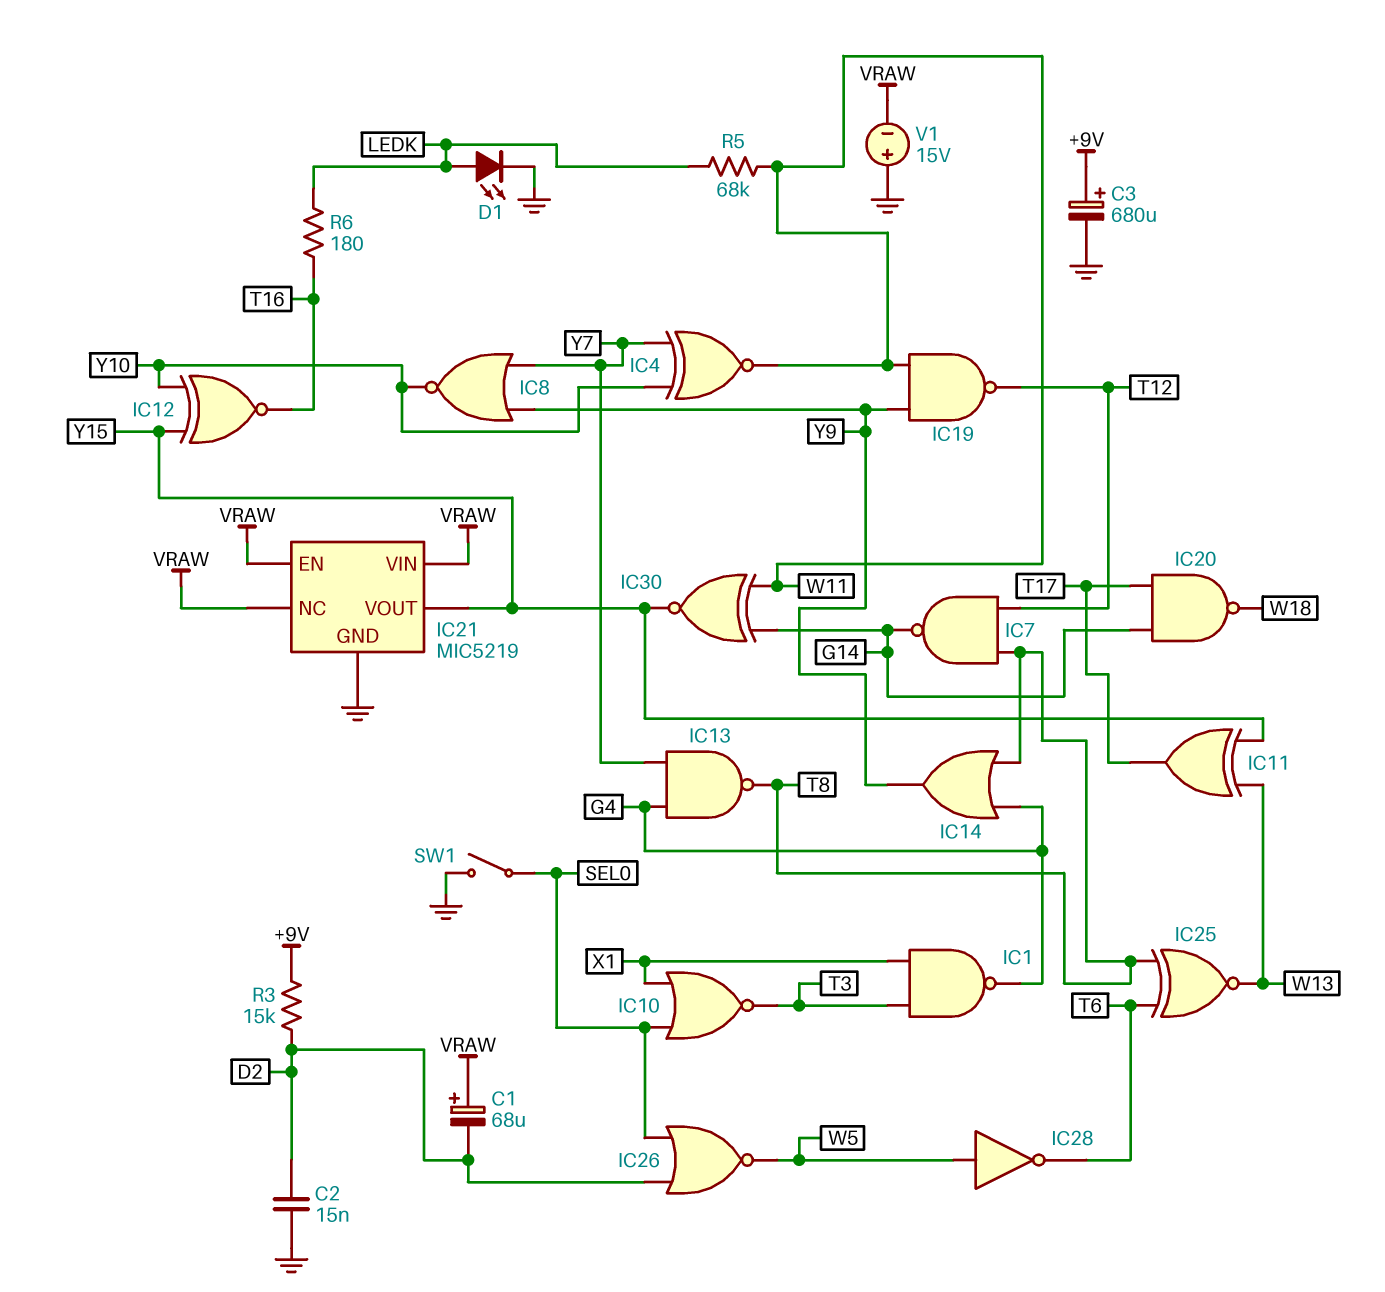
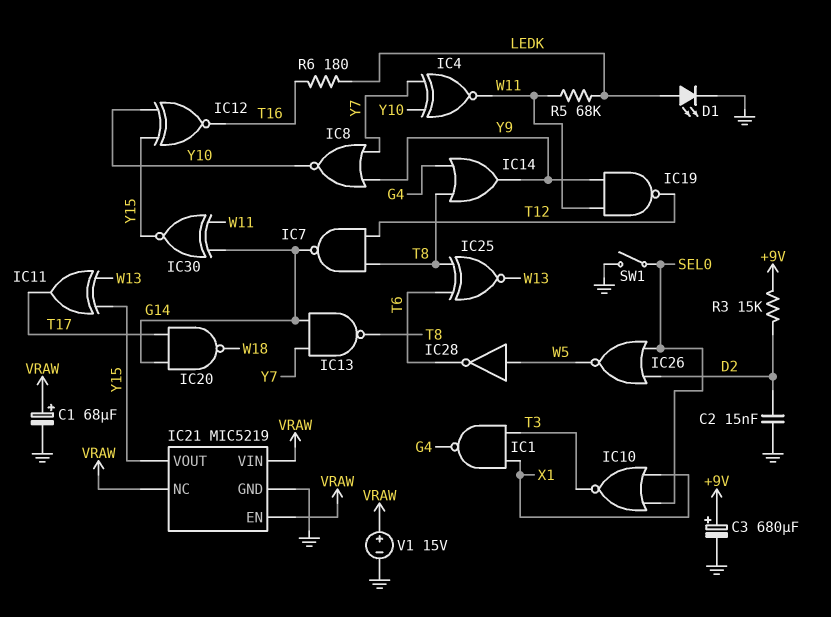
C1: 68uF (plus VRAW, minus D2) -> 68uF (plus VRAW, minus GND)
IC13: NAND (in G4, in Y7, out T8) -> NAND (in G14, in Y7, out T8)
V1: 15V (plus GND, minus VRAW) -> 15V (plus VRAW, minus GND)

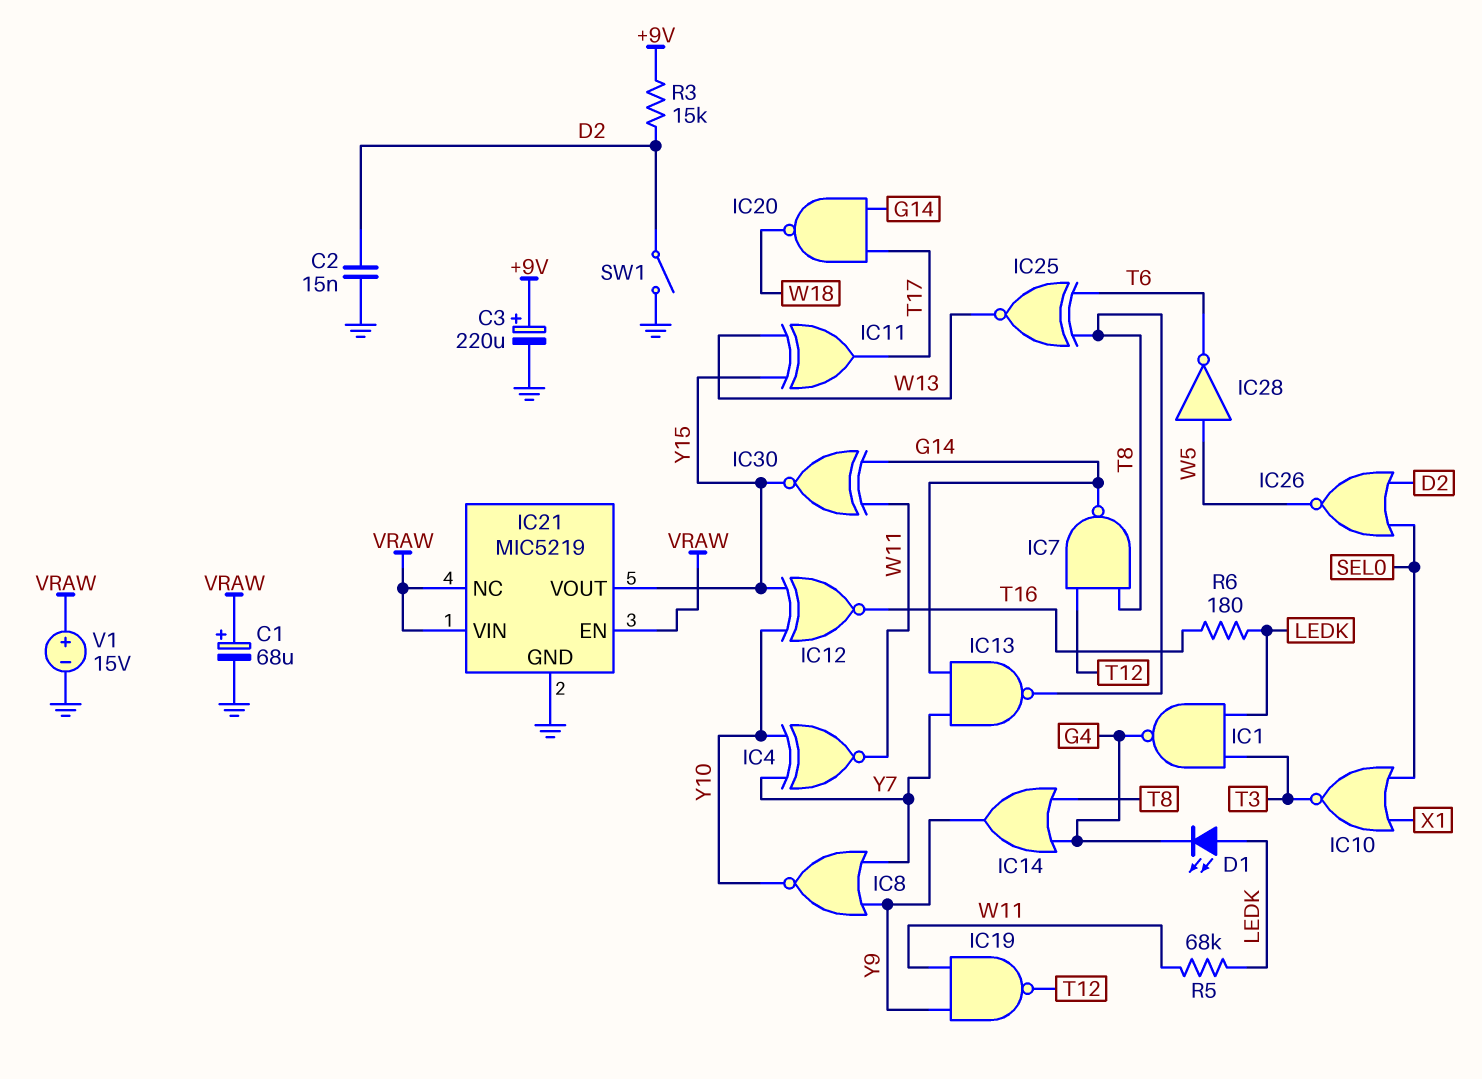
C3: 680uF (plus +9V, minus GND) -> 220uF (plus +9V, minus GND)
D1: LED (A LEDK, K GND) -> LED (A LEDK, K G4)
IC1: NAND (in T3, in X1, out G4) -> NAND (in LEDK, in T3, out G4)
SW1: switch (GND, SEL0) -> switch (D2, GND)

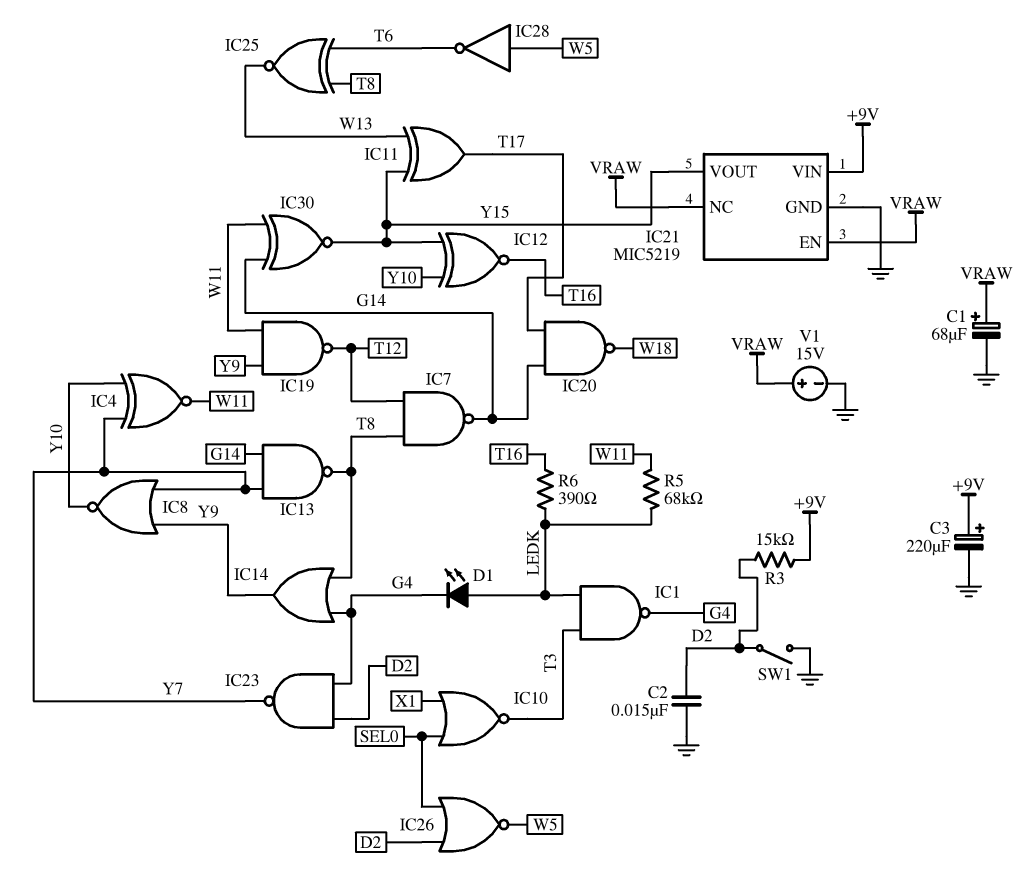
IC21 pin VIN: VRAW -> +9V
IC23: none -> NAND (in D2, in G4, out Y7)
R6: 180 (LEDK, T16) -> 390 (LEDK, T16)

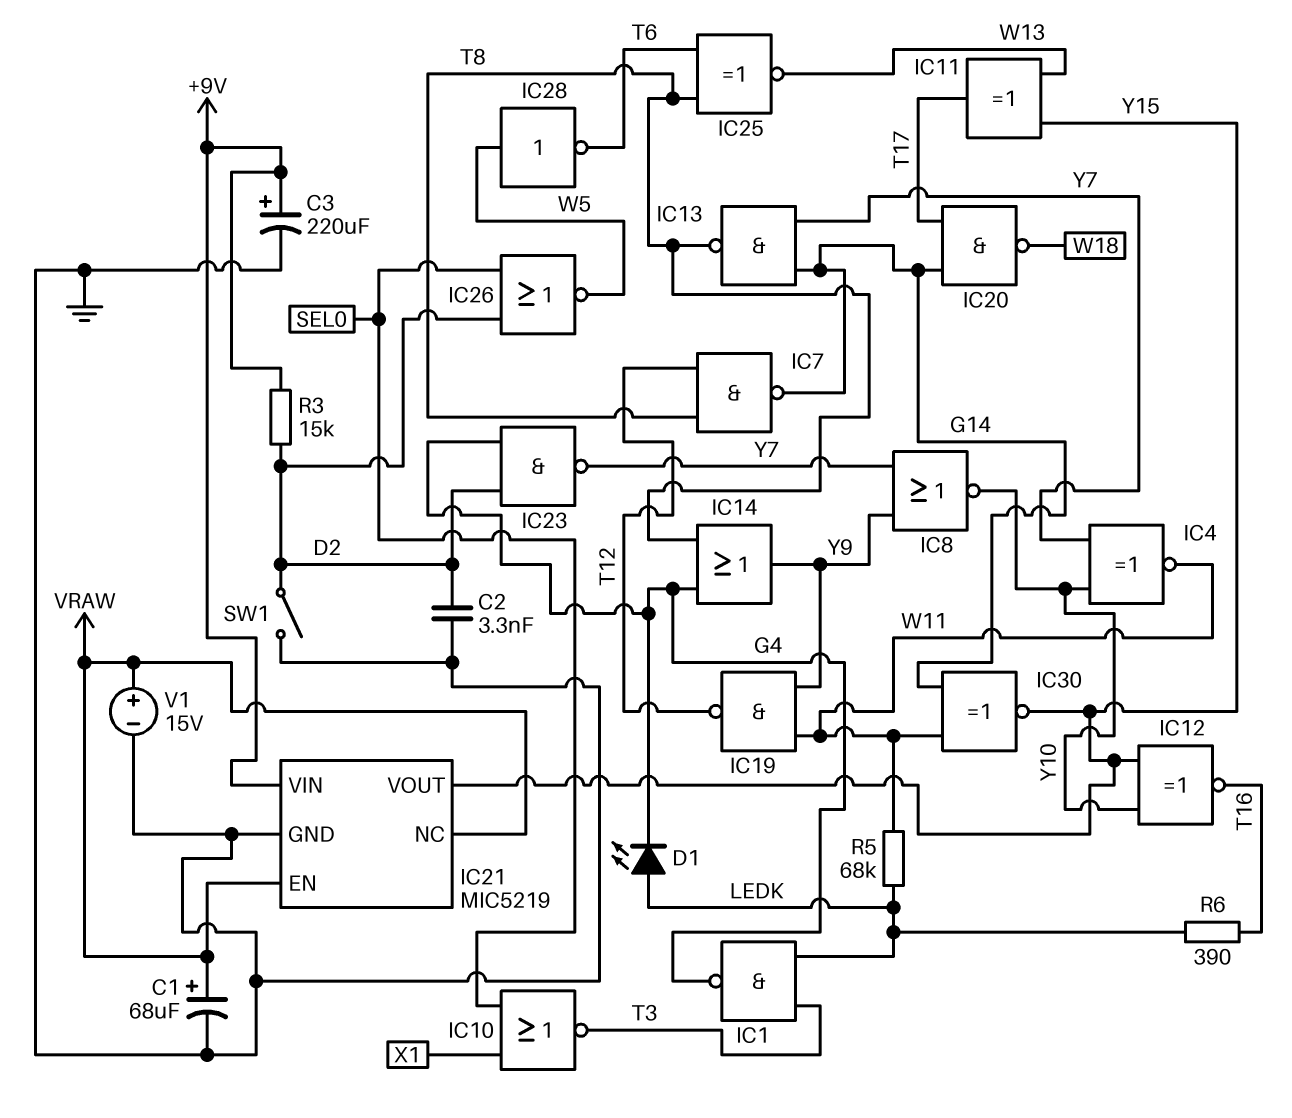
C2: 15nF (D2, GND) -> 3.3nF (D2, GND)

